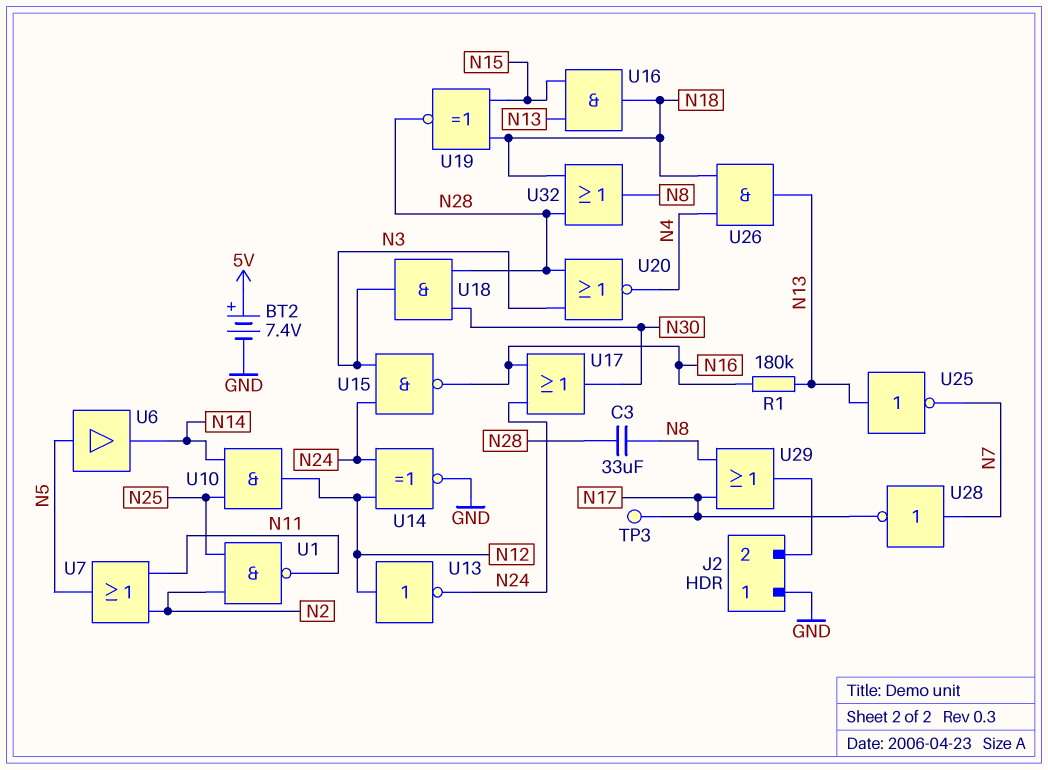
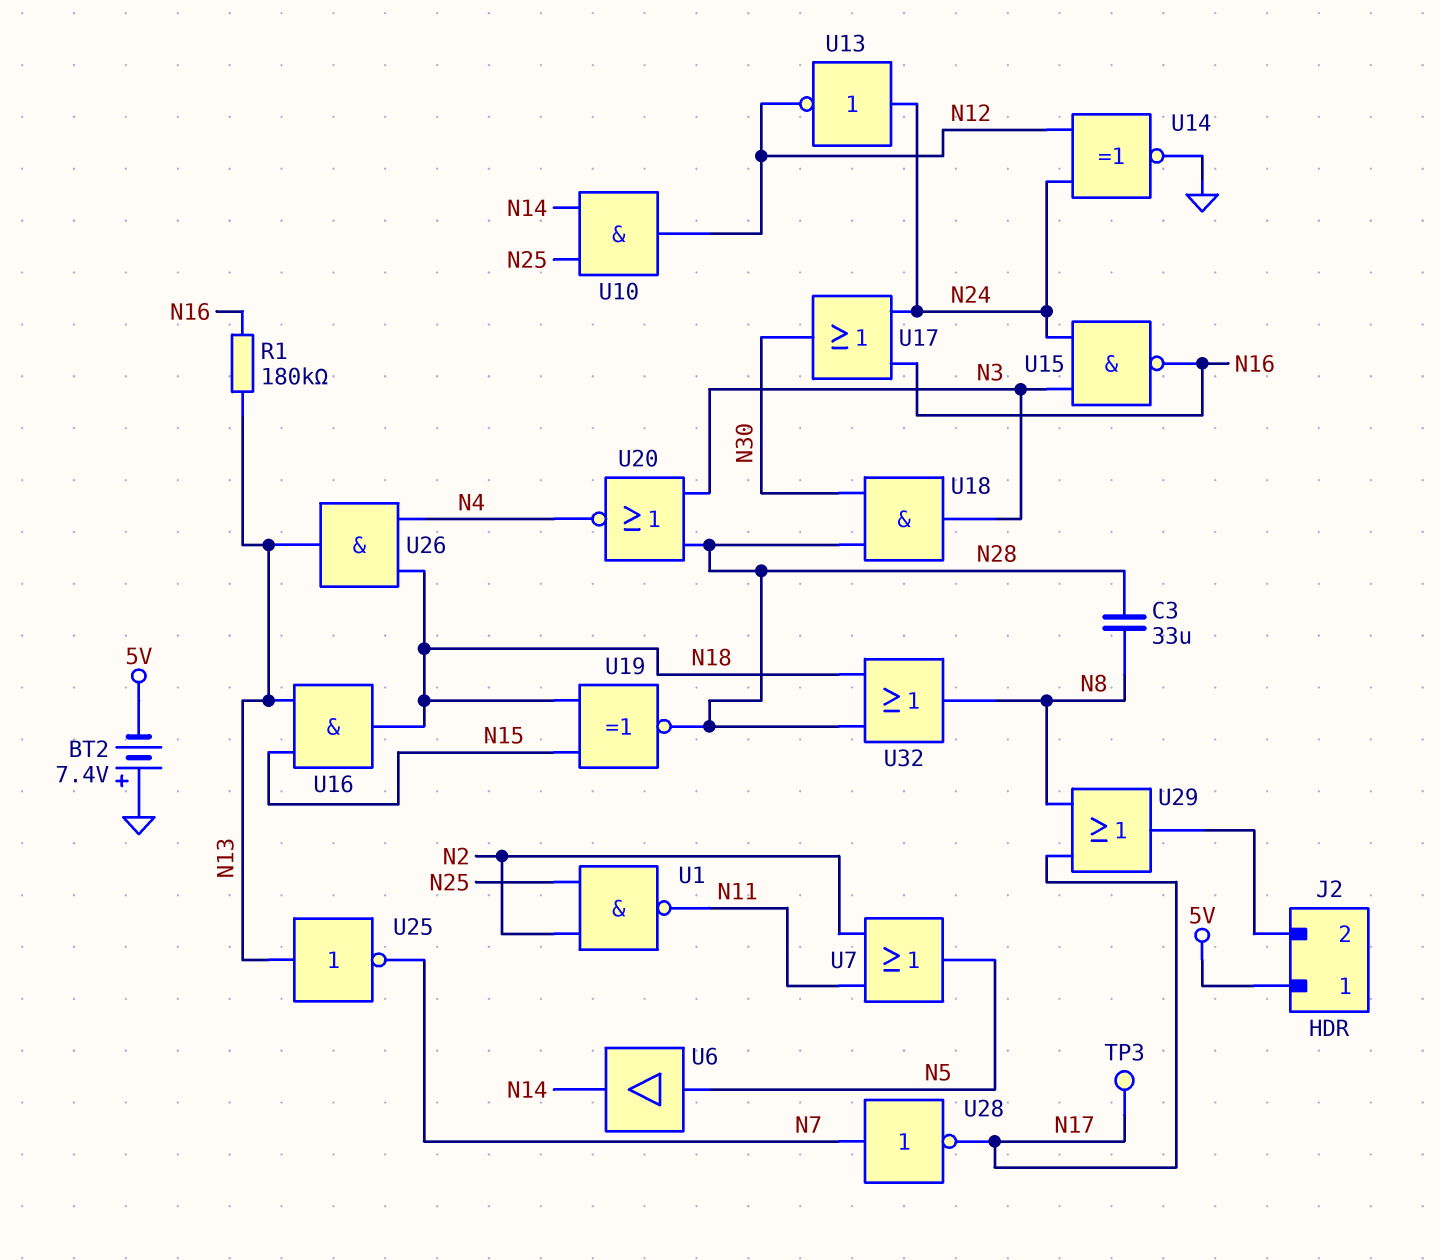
BT2: 7.4V (plus 5V, minus GND) -> 7.4V (plus GND, minus 5V)
J2 pin 1: GND -> 5V
U13: NOT (in N12, out N24) -> NOT (in N24, out N12)

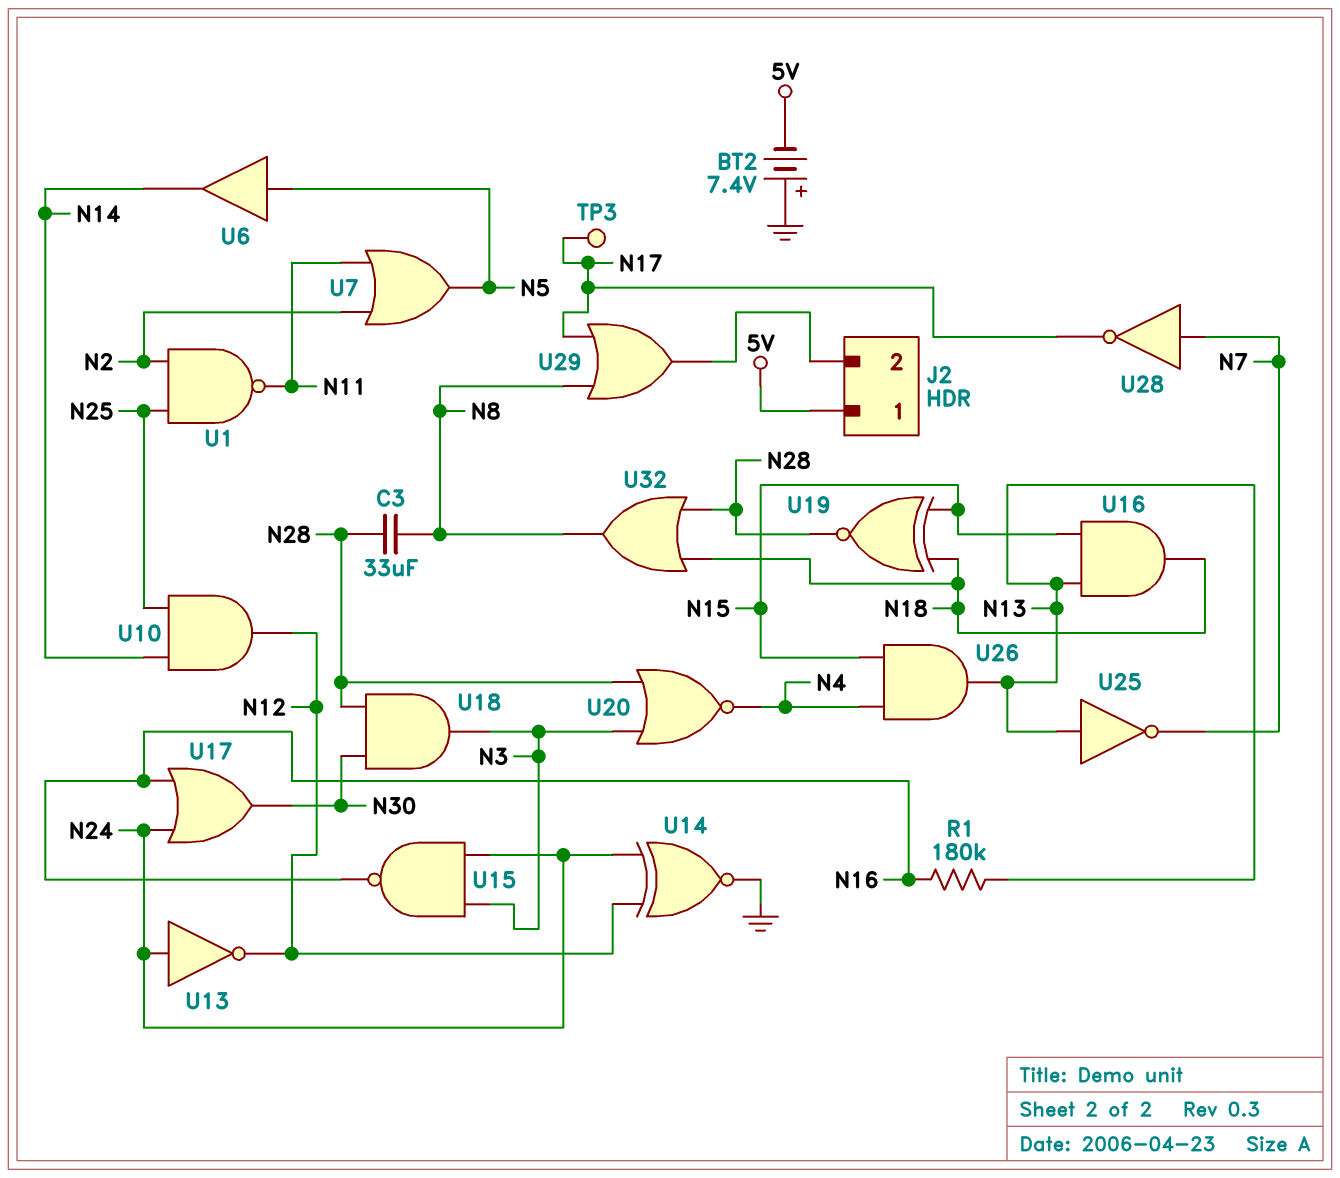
U26: AND (in N4, in N18, out N13) -> AND (in N4, in N15, out N13)

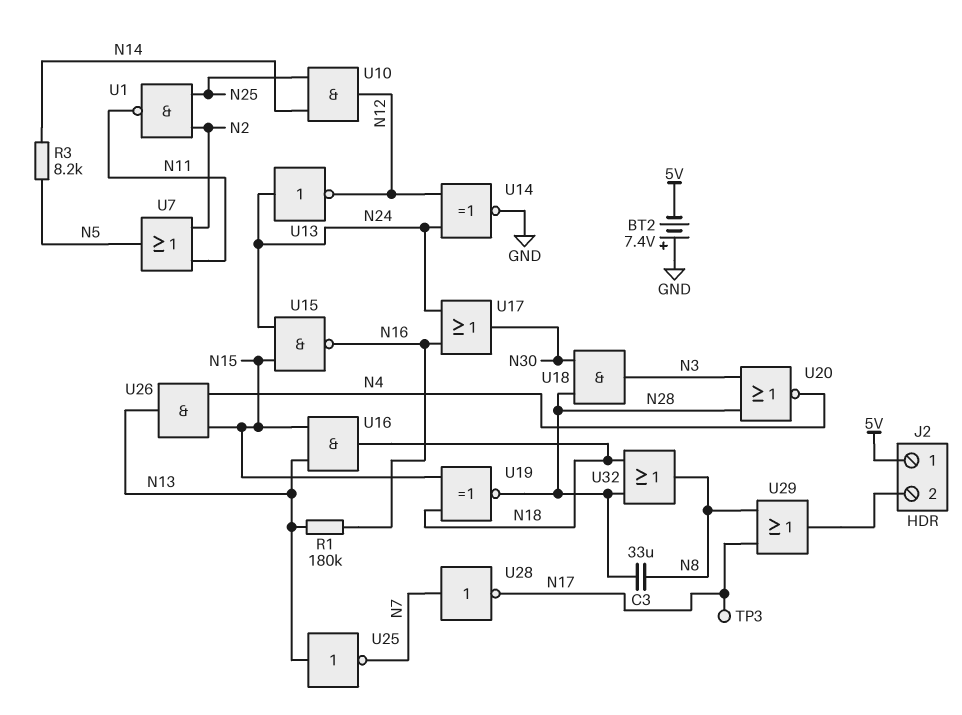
R3: none -> 8.2k (N5, N14)
U6: buffer (in N5, out N14) -> none
U15: NAND (in N3, in N24, out N16) -> NAND (in N15, in N24, out N16)

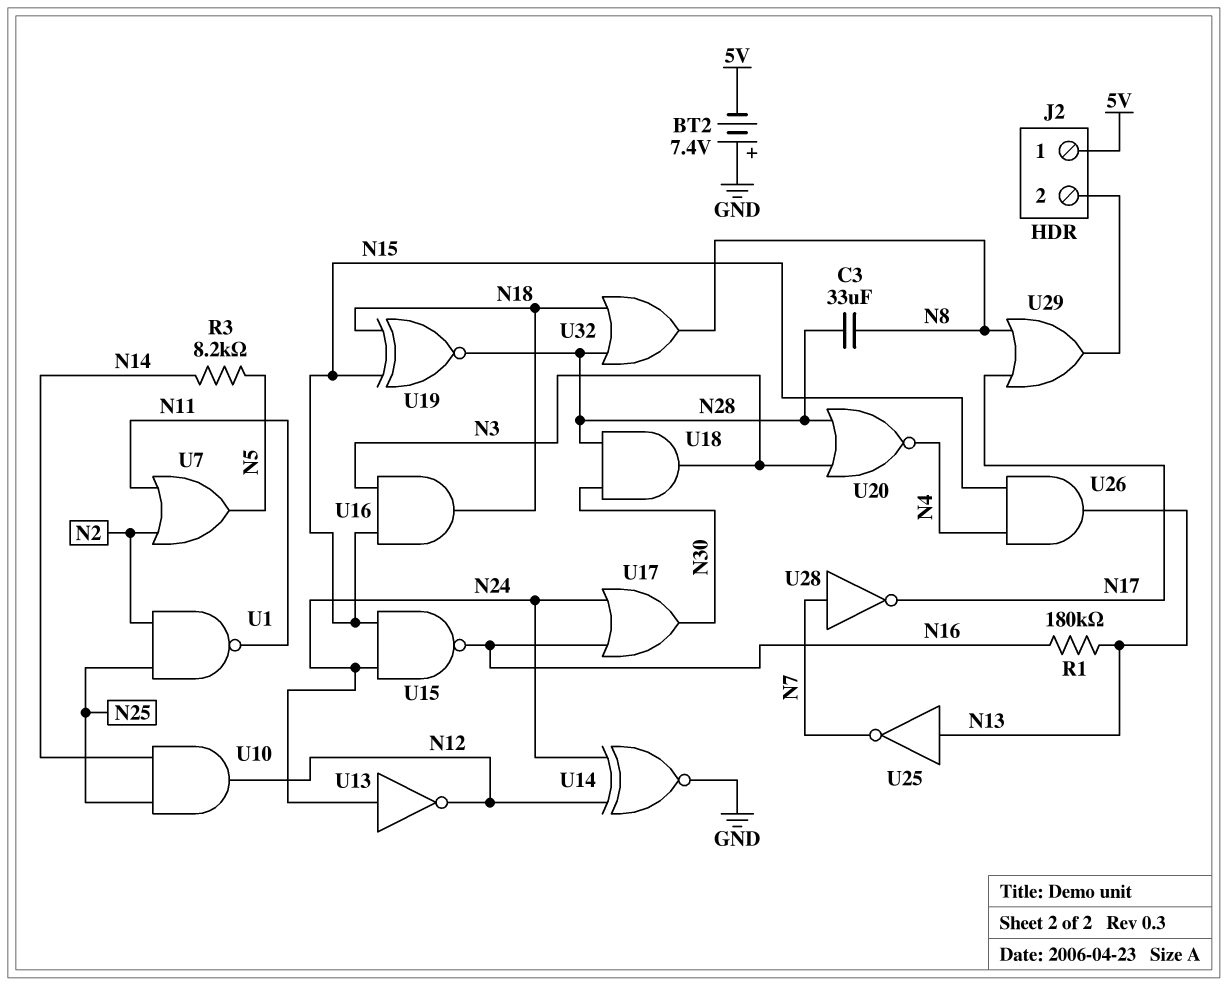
TP3: test point (N17) -> none
U16: AND (in N13, in N15, out N18) -> AND (in N3, in N15, out N18)

